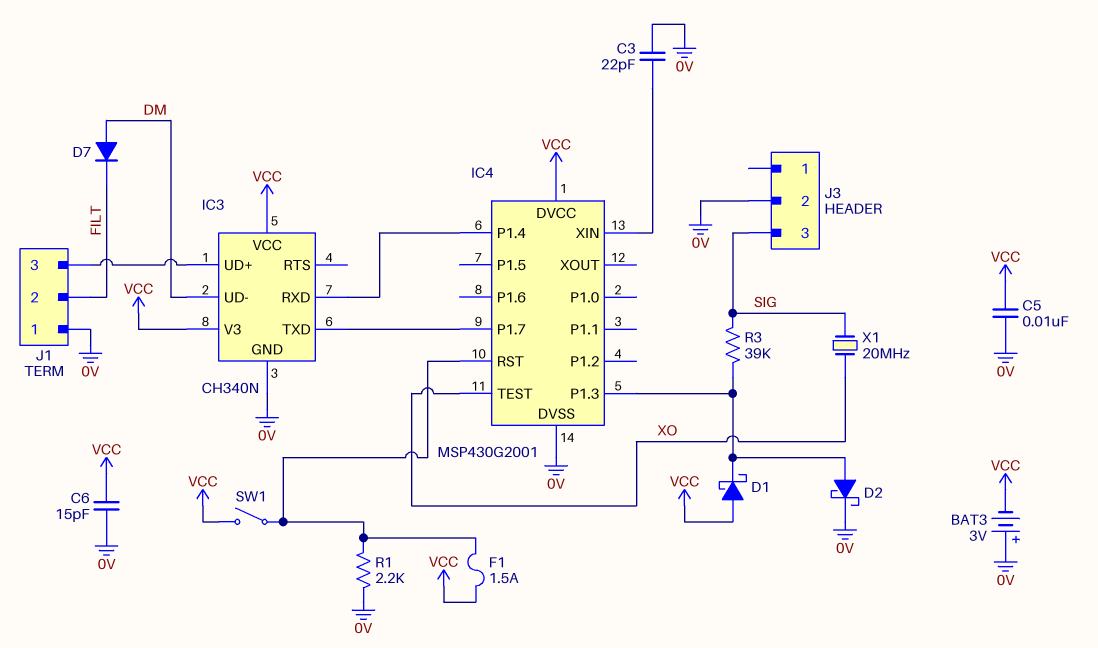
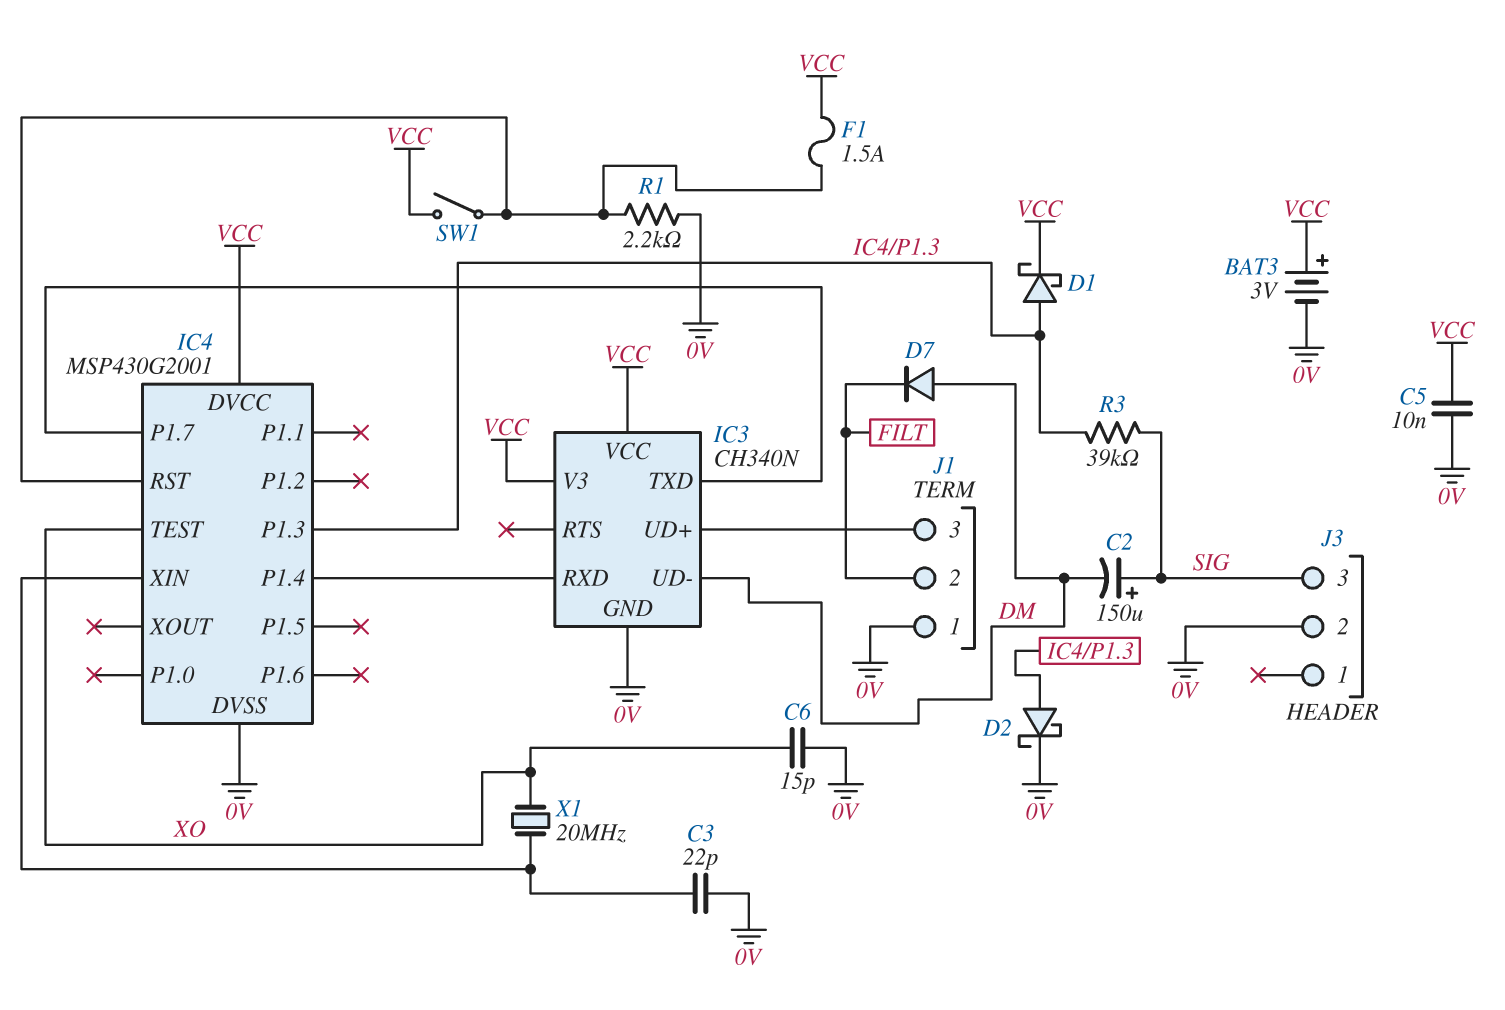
BAT3: 3V (plus 0V, minus VCC) -> 3V (plus VCC, minus 0V)
C2: none -> 150uF (plus SIG, minus DM)
C6: 15pF (0V, VCC) -> 15pF (0V, XO)
D1: schottky (A VCC, K IC4/P1.3) -> schottky (A IC4/P1.3, K VCC)
X1: 20MHz (SIG, XO) -> 20MHz (IC4/XIN, XO)

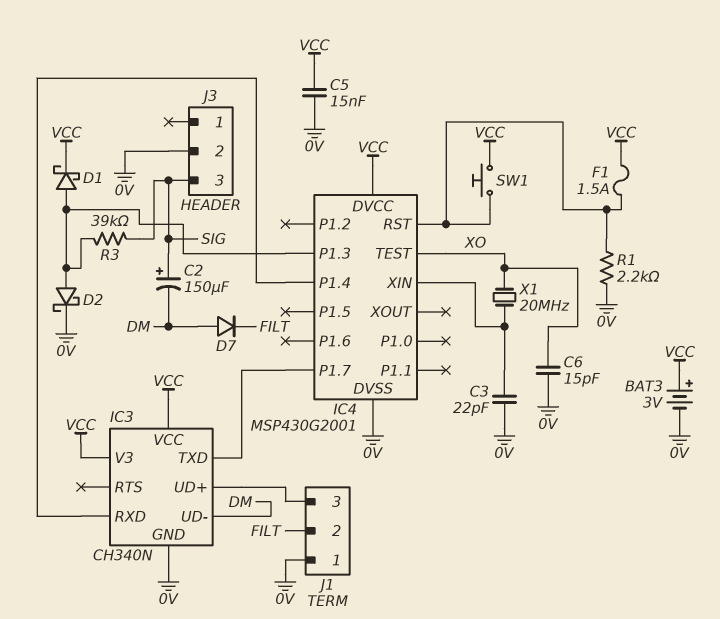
C5: 10nF (0V, VCC) -> 15nF (0V, VCC)
SW1: switch (IC4/RST, VCC) -> button (IC4/RST, VCC)

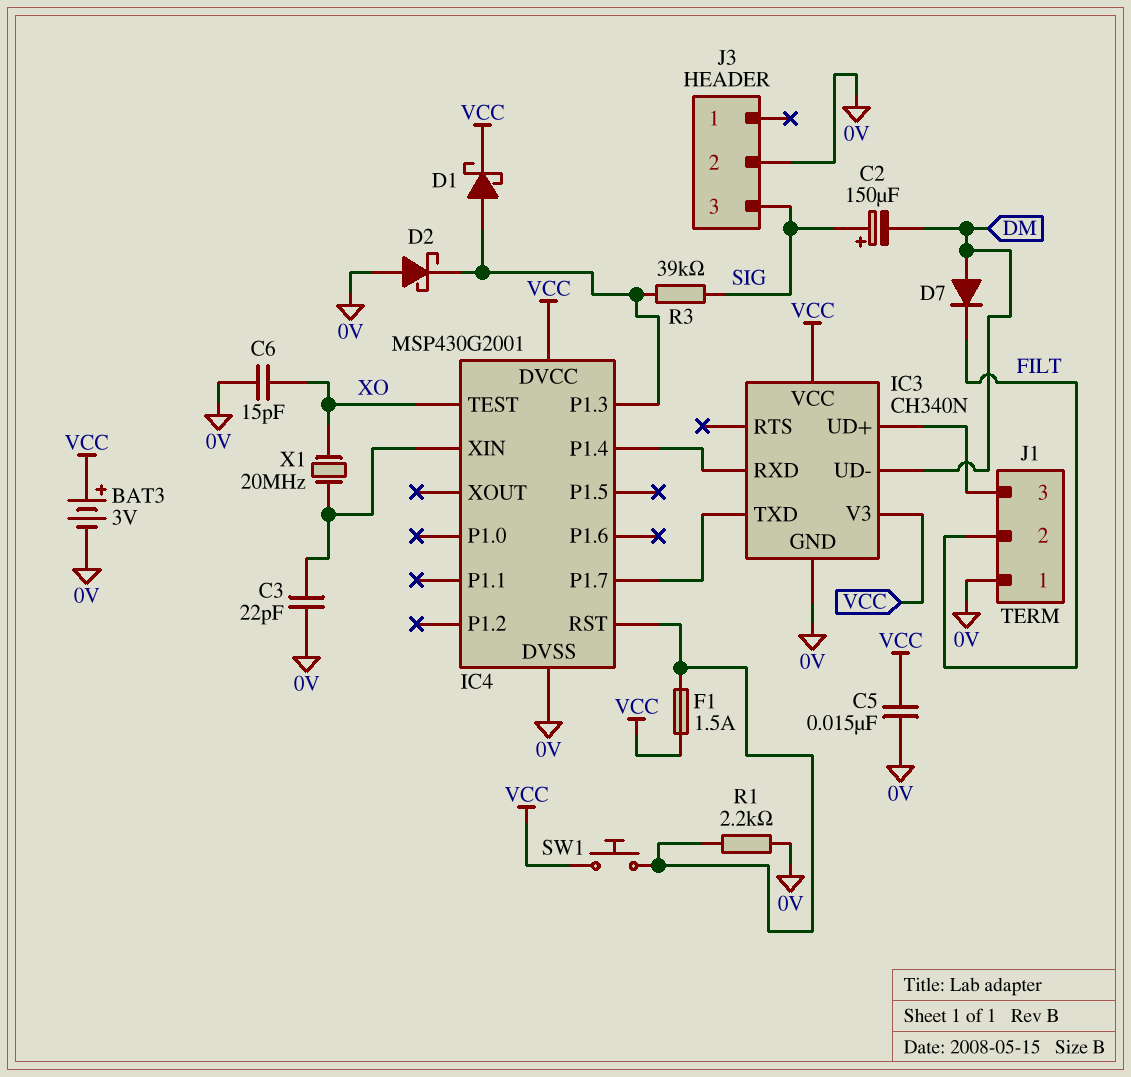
D2: schottky (A IC4/P1.3, K 0V) -> schottky (A 0V, K IC4/P1.3)

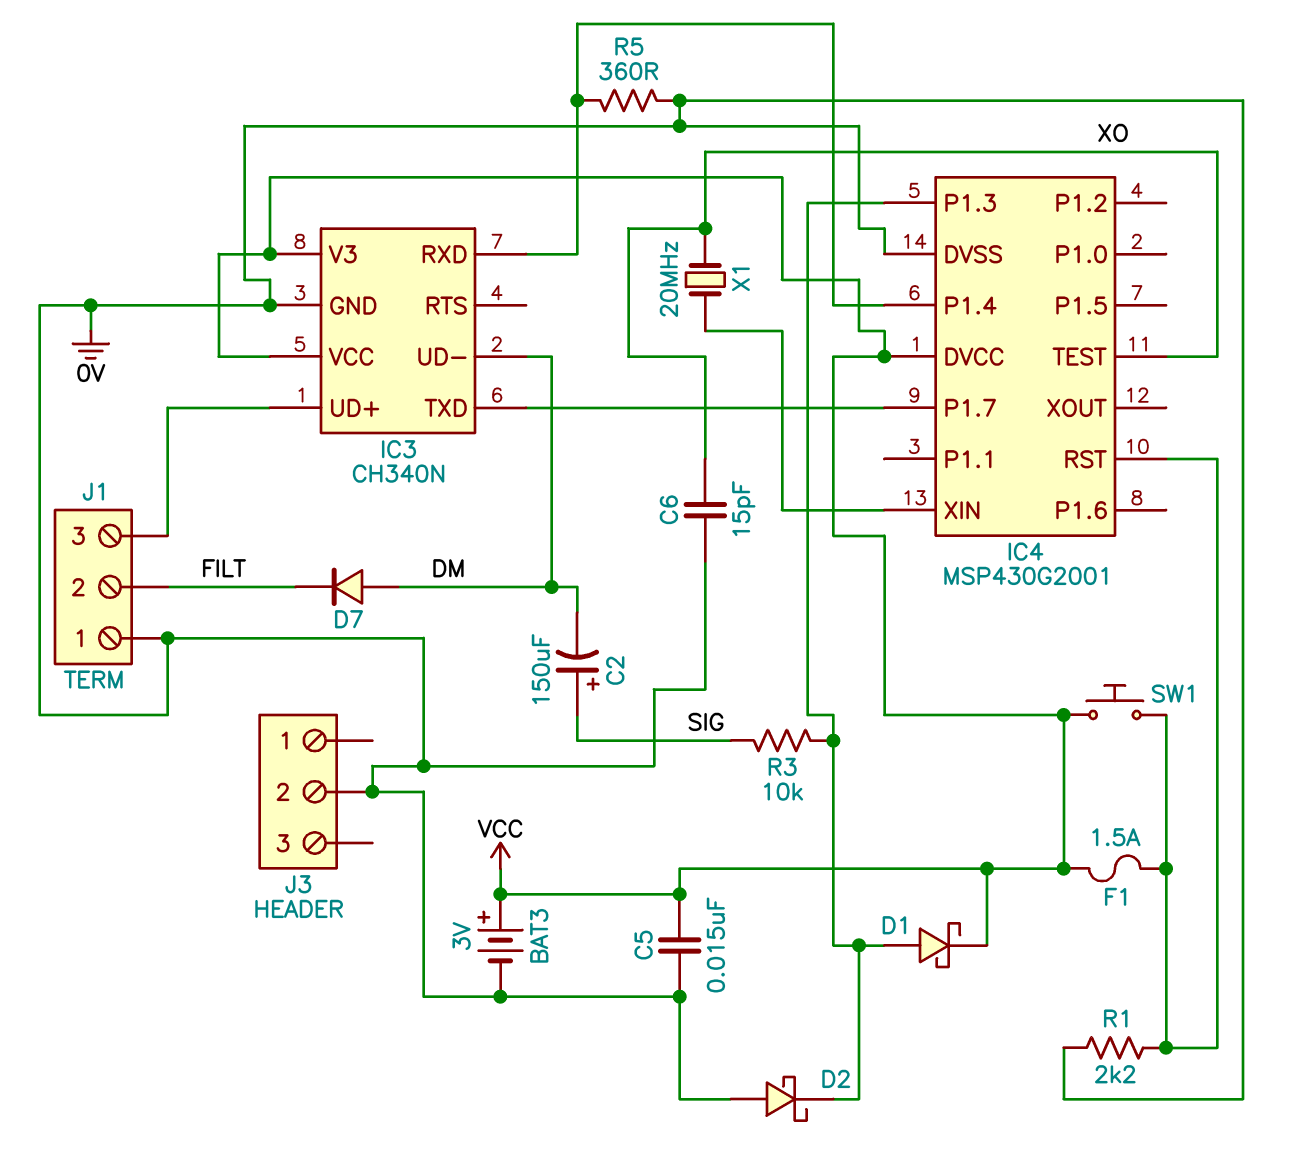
C3: 22pF (0V, IC4/XIN) -> none
J3 pin 3: SIG -> none
R3: 39k (IC4/P1.3, SIG) -> 10k (IC4/P1.3, SIG)
R5: none -> 360 (0V, IC3/RXD)

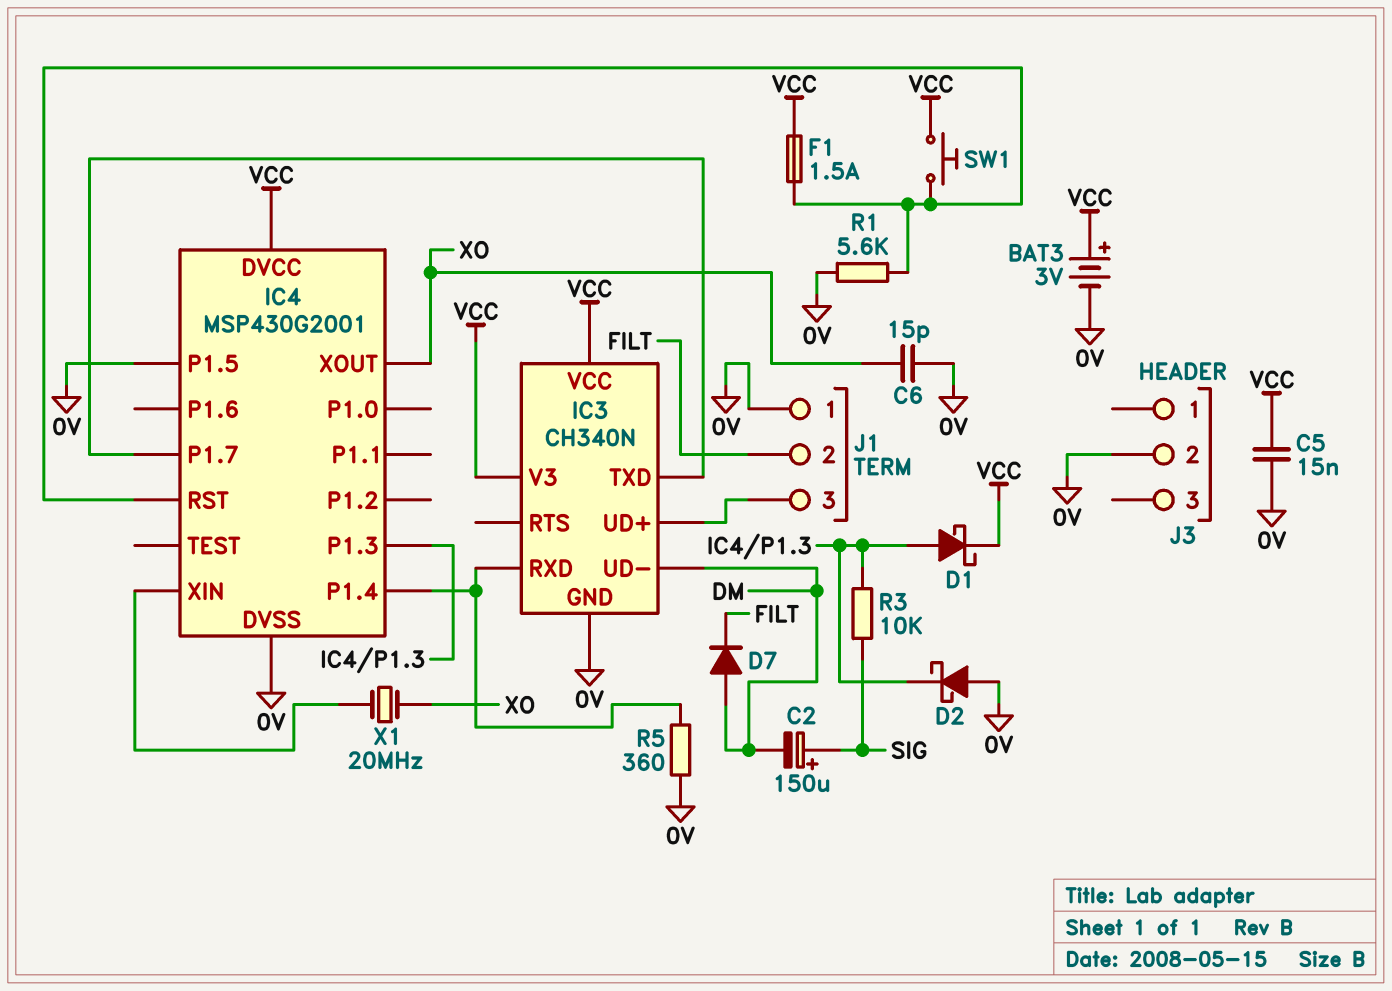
IC4 pin P1.5: none -> 0V
IC4 pin TEST: XO -> none
IC4 pin XOUT: none -> XO
R1: 2.2k (0V, IC4/RST) -> 5.6k (0V, IC4/RST)

